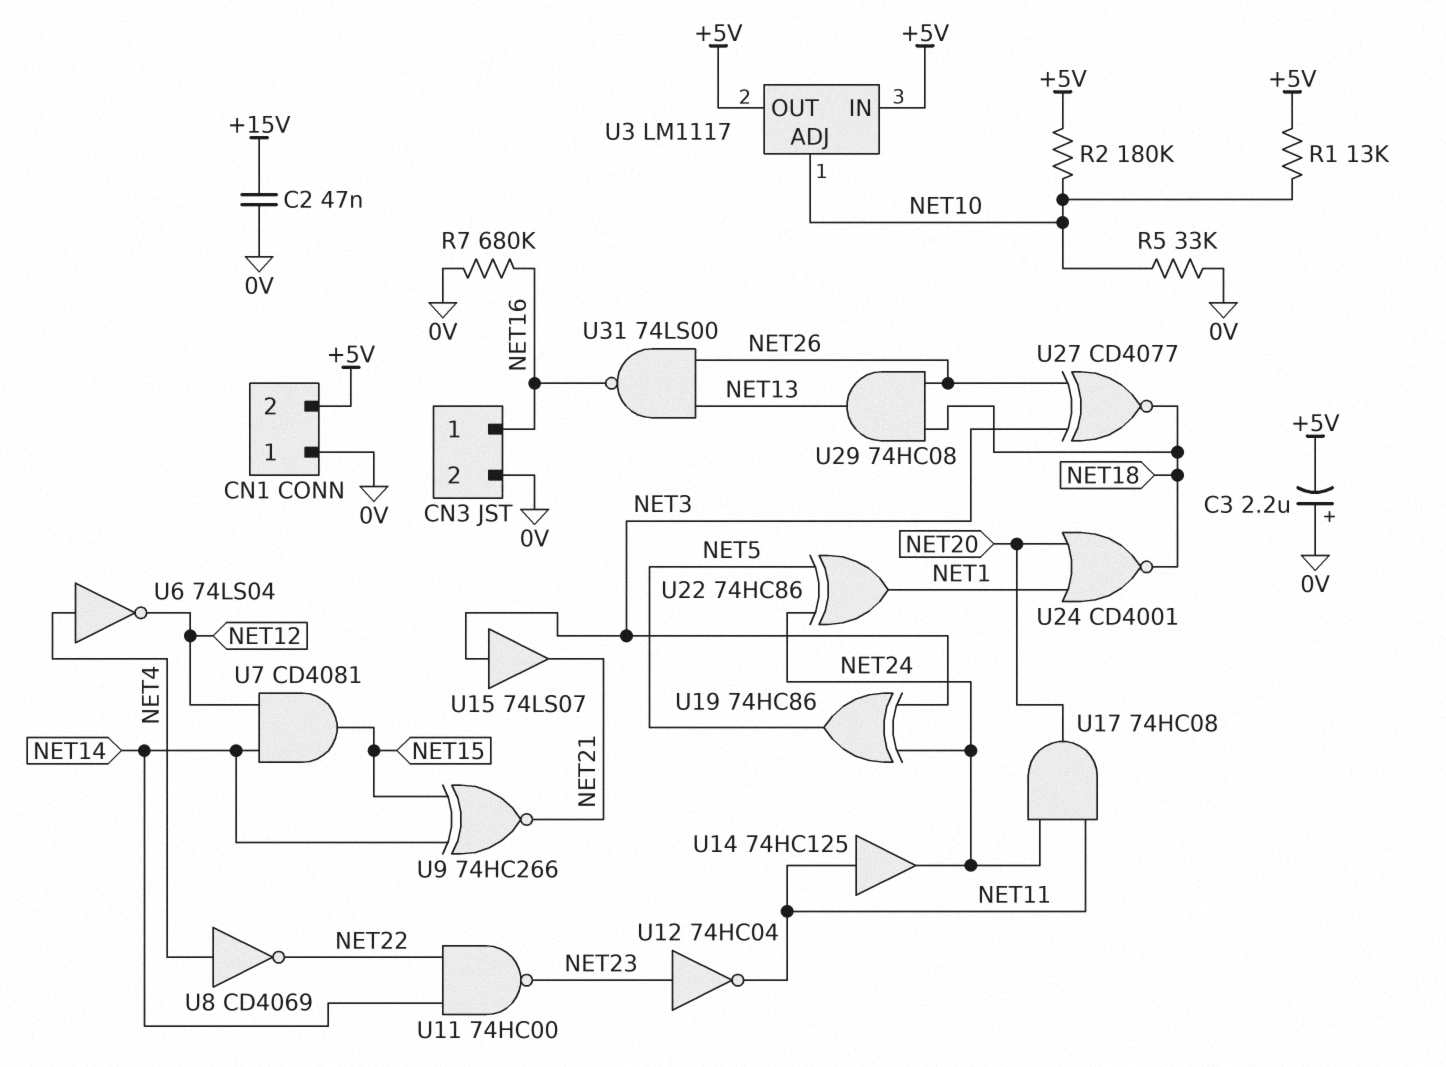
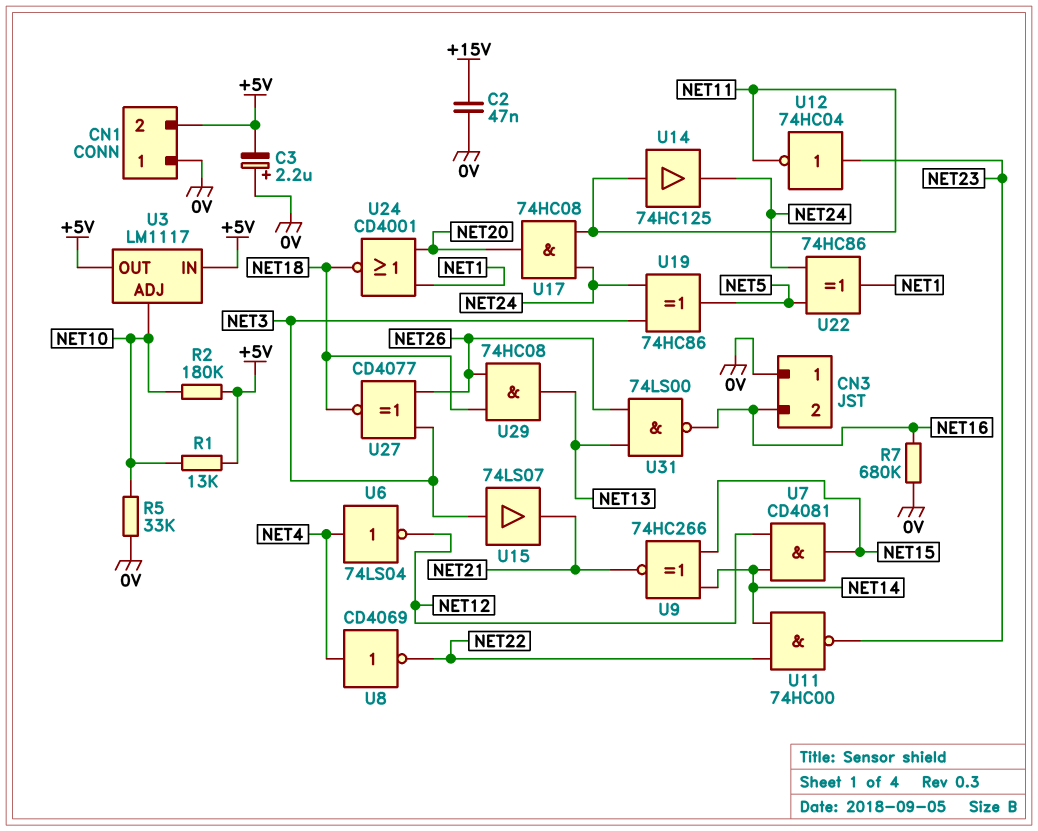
CN3 pin 1: NET16 -> 0V
CN3 pin 2: 0V -> NET16

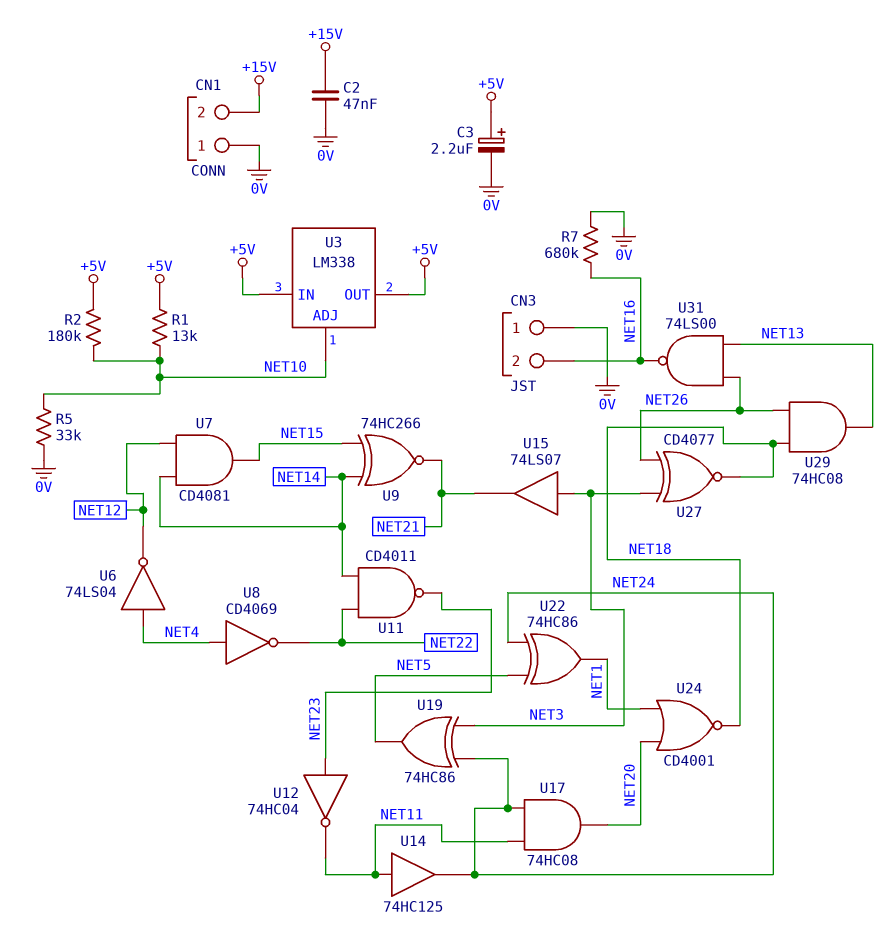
C3: 2.2uF (plus 0V, minus +5V) -> 2.2uF (plus +5V, minus 0V)
CN1 pin 2: +5V -> +15V
U3: LM1117 -> LM338
U11: NAND 74HC00 (in NET14, in NET22, out NET23) -> NAND CD4011 (in NET14, in NET22, out NET23)

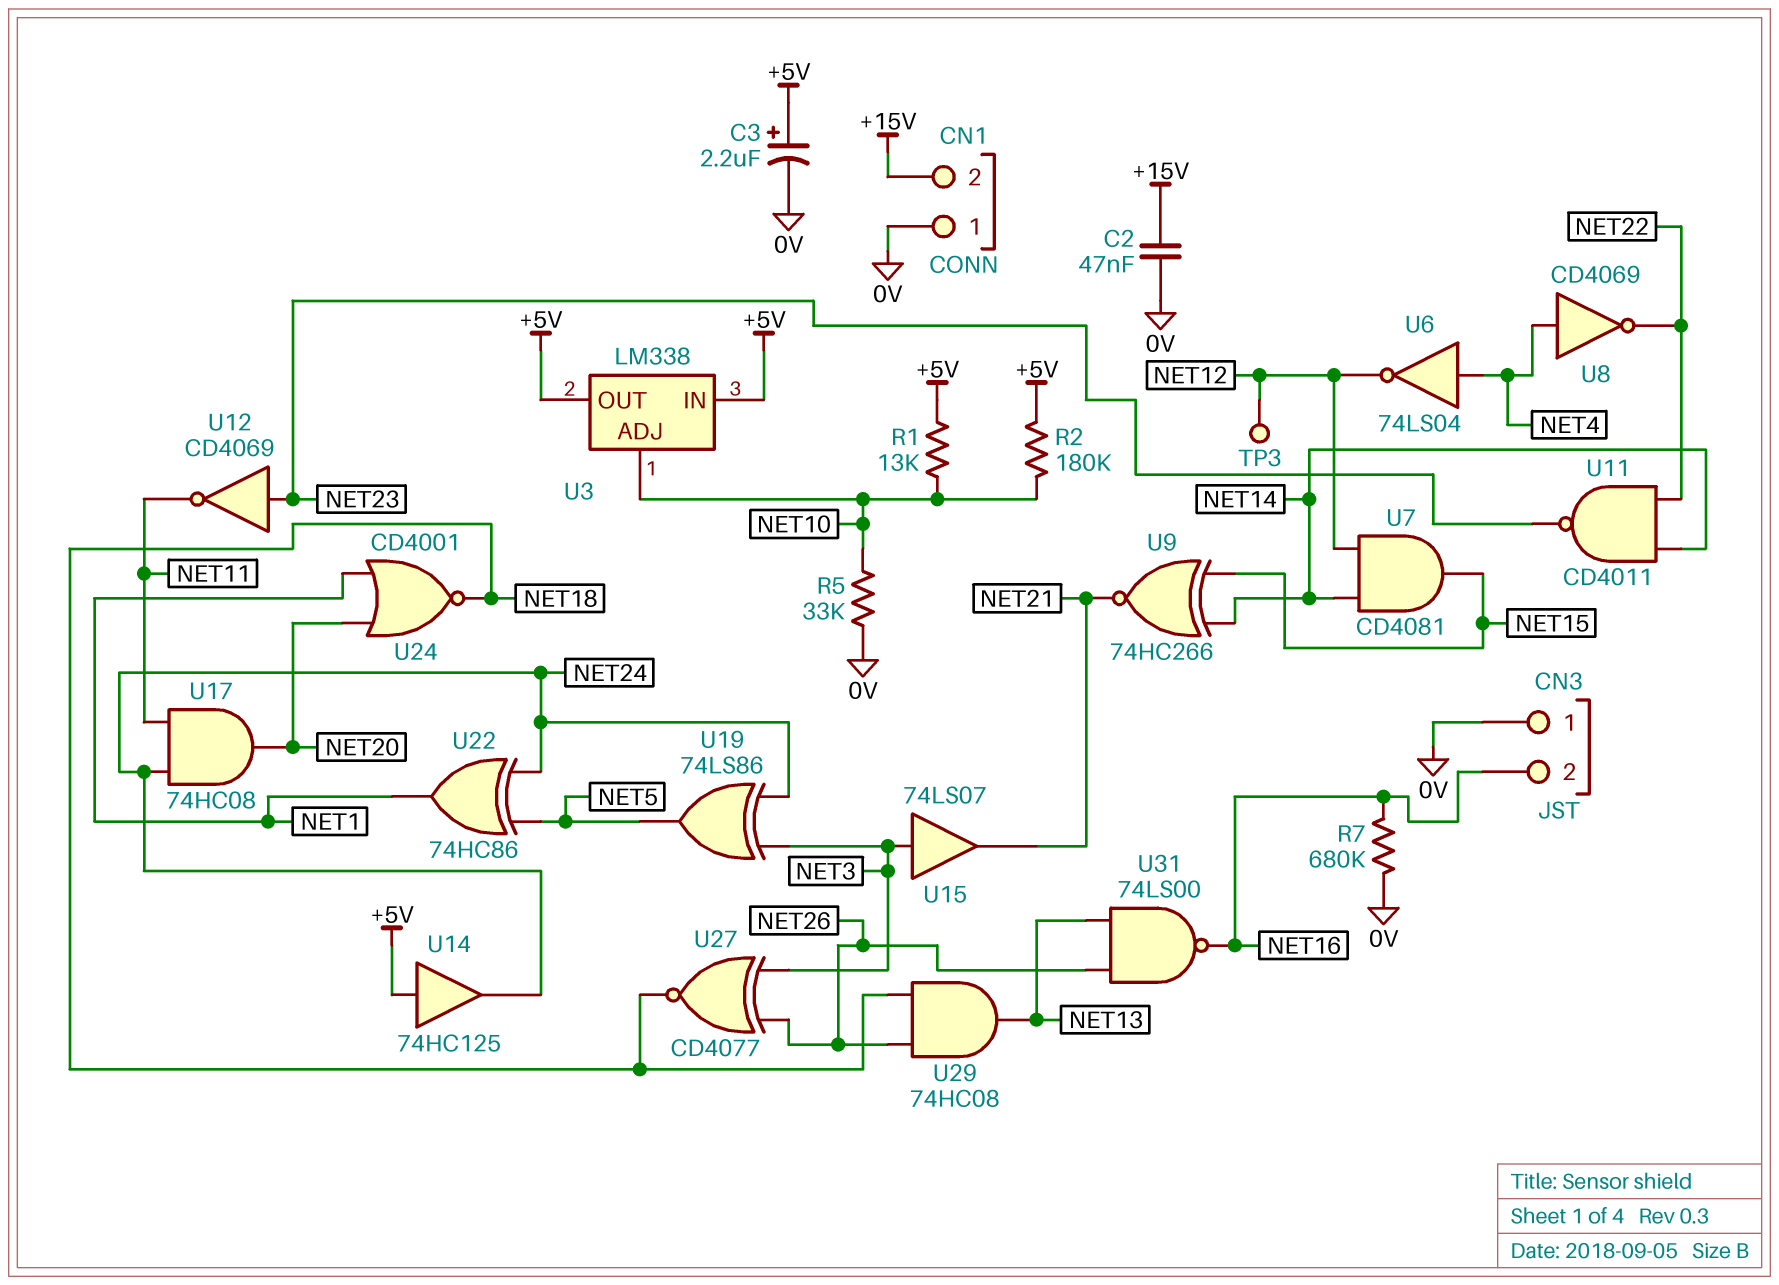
TP3: none -> test point (NET12)
U12: NOT 74HC04 (in NET23, out NET11) -> NOT CD4069 (in NET23, out NET11)
U14: buffer 74HC125 (in NET11, out NET24) -> buffer 74HC125 (in +5V, out NET24)
U19: XOR 74HC86 (in NET3, in NET24, out NET5) -> XOR 74LS86 (in NET3, in NET24, out NET5)

